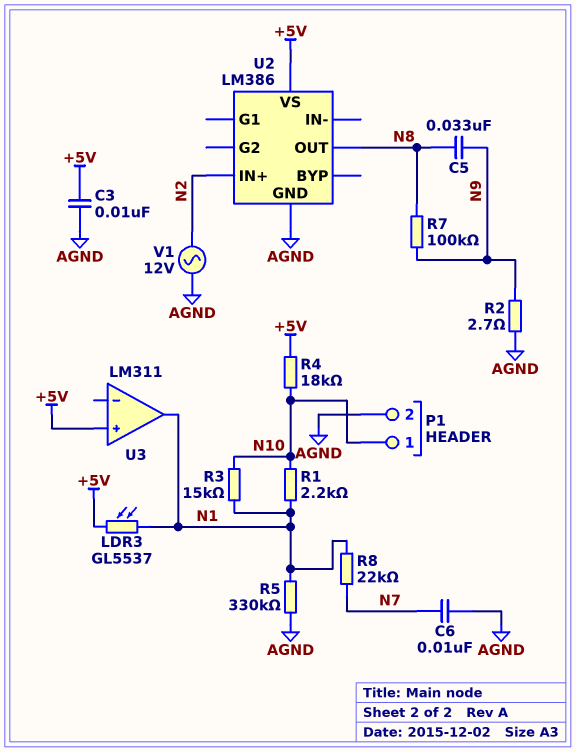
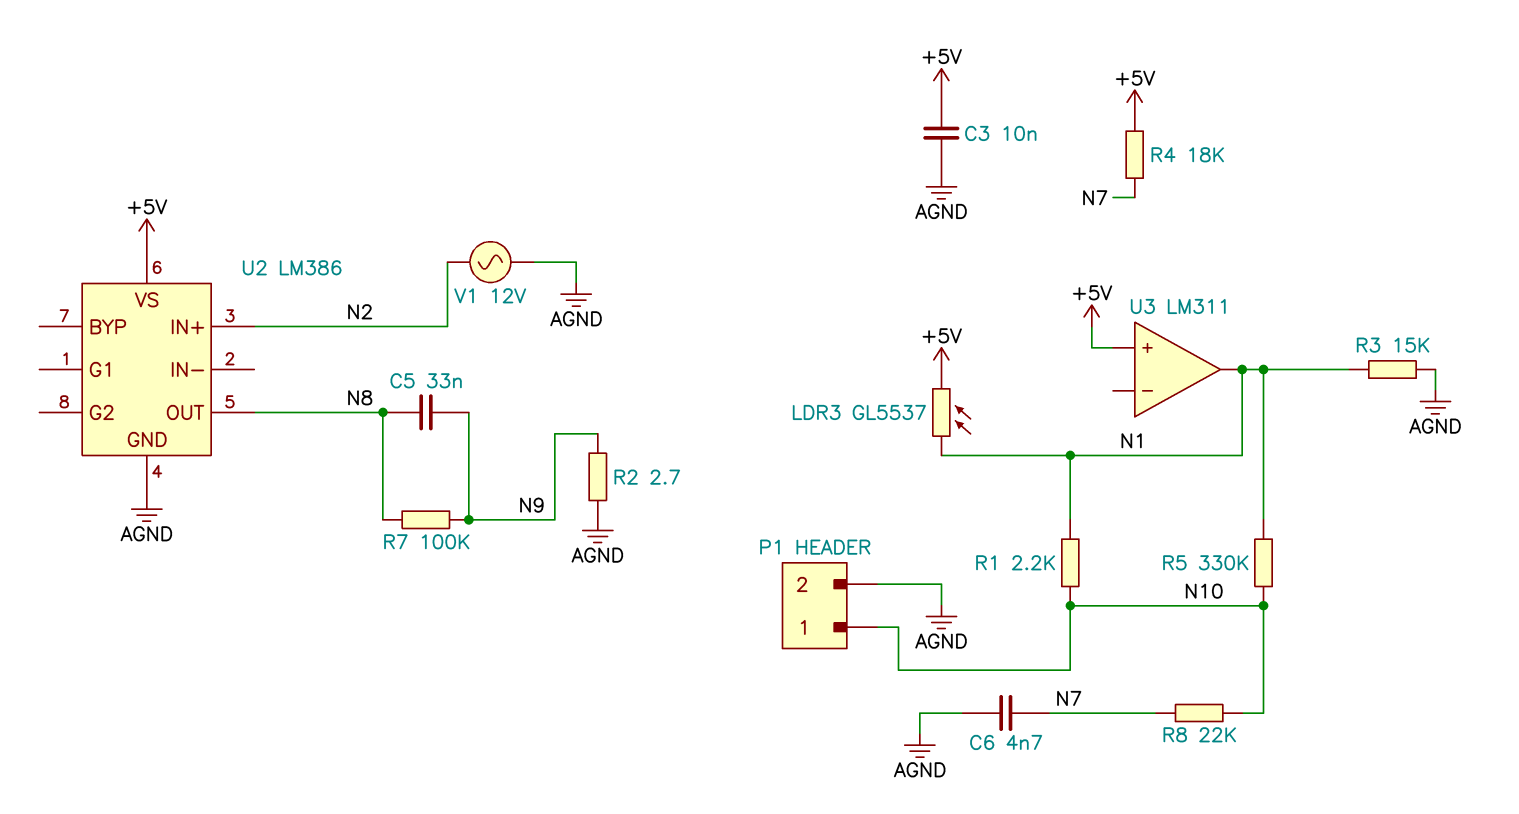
C6: 10nF (AGND, N7) -> 4.7nF (AGND, N7)
R3: 15k (N1, N10) -> 15k (AGND, N1)
R4: 18k (+5V, N10) -> 18k (+5V, N7)
R5: 330k (AGND, N1) -> 330k (N1, N10)
R8: 22k (N1, N7) -> 22k (N7, N10)

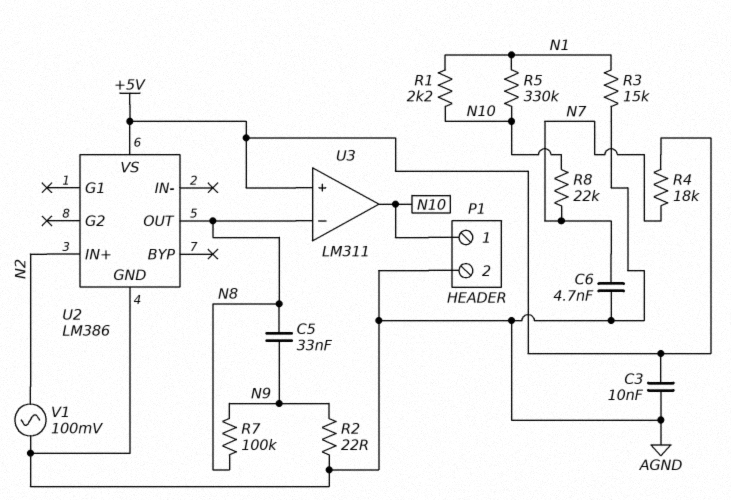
LDR3: GL5537 (+5V, N1) -> none
R2: 2.7 (AGND, N9) -> 22 (AGND, N9)
U3 pin in-: none -> N8
U3 pin out: N1 -> N10
V1: AC 12V (AGND, N2) -> AC 100mV (AGND, N2)

